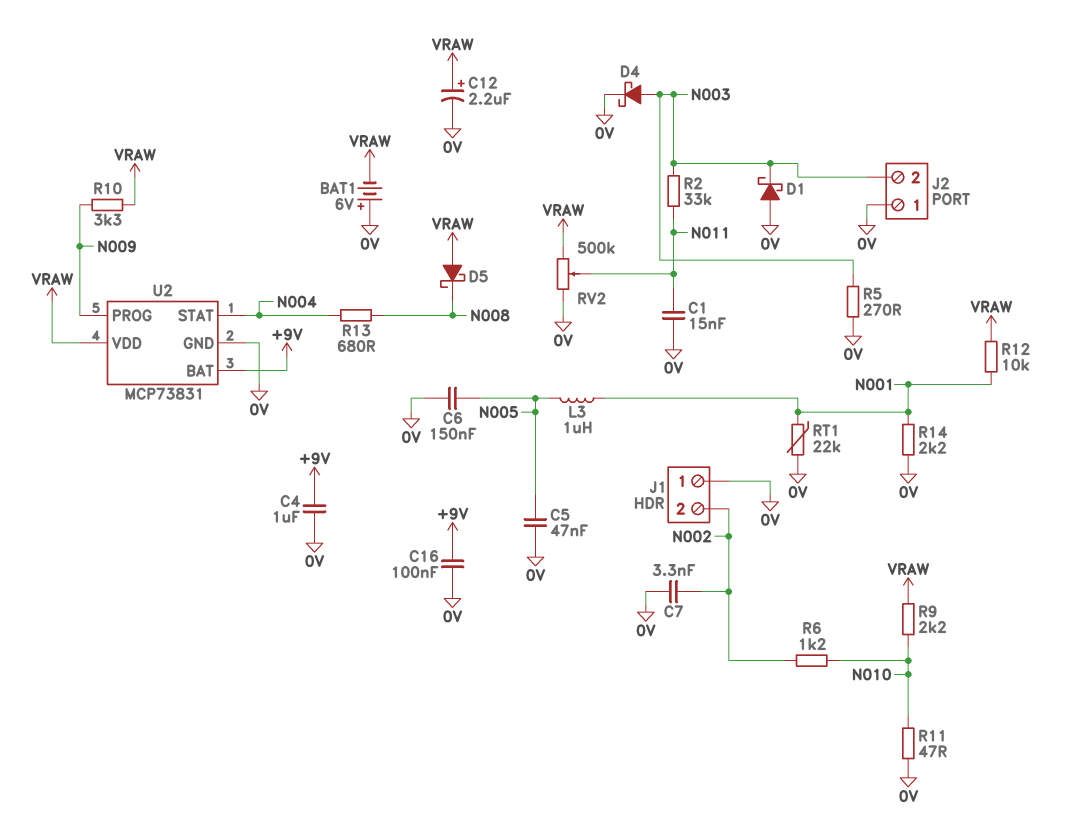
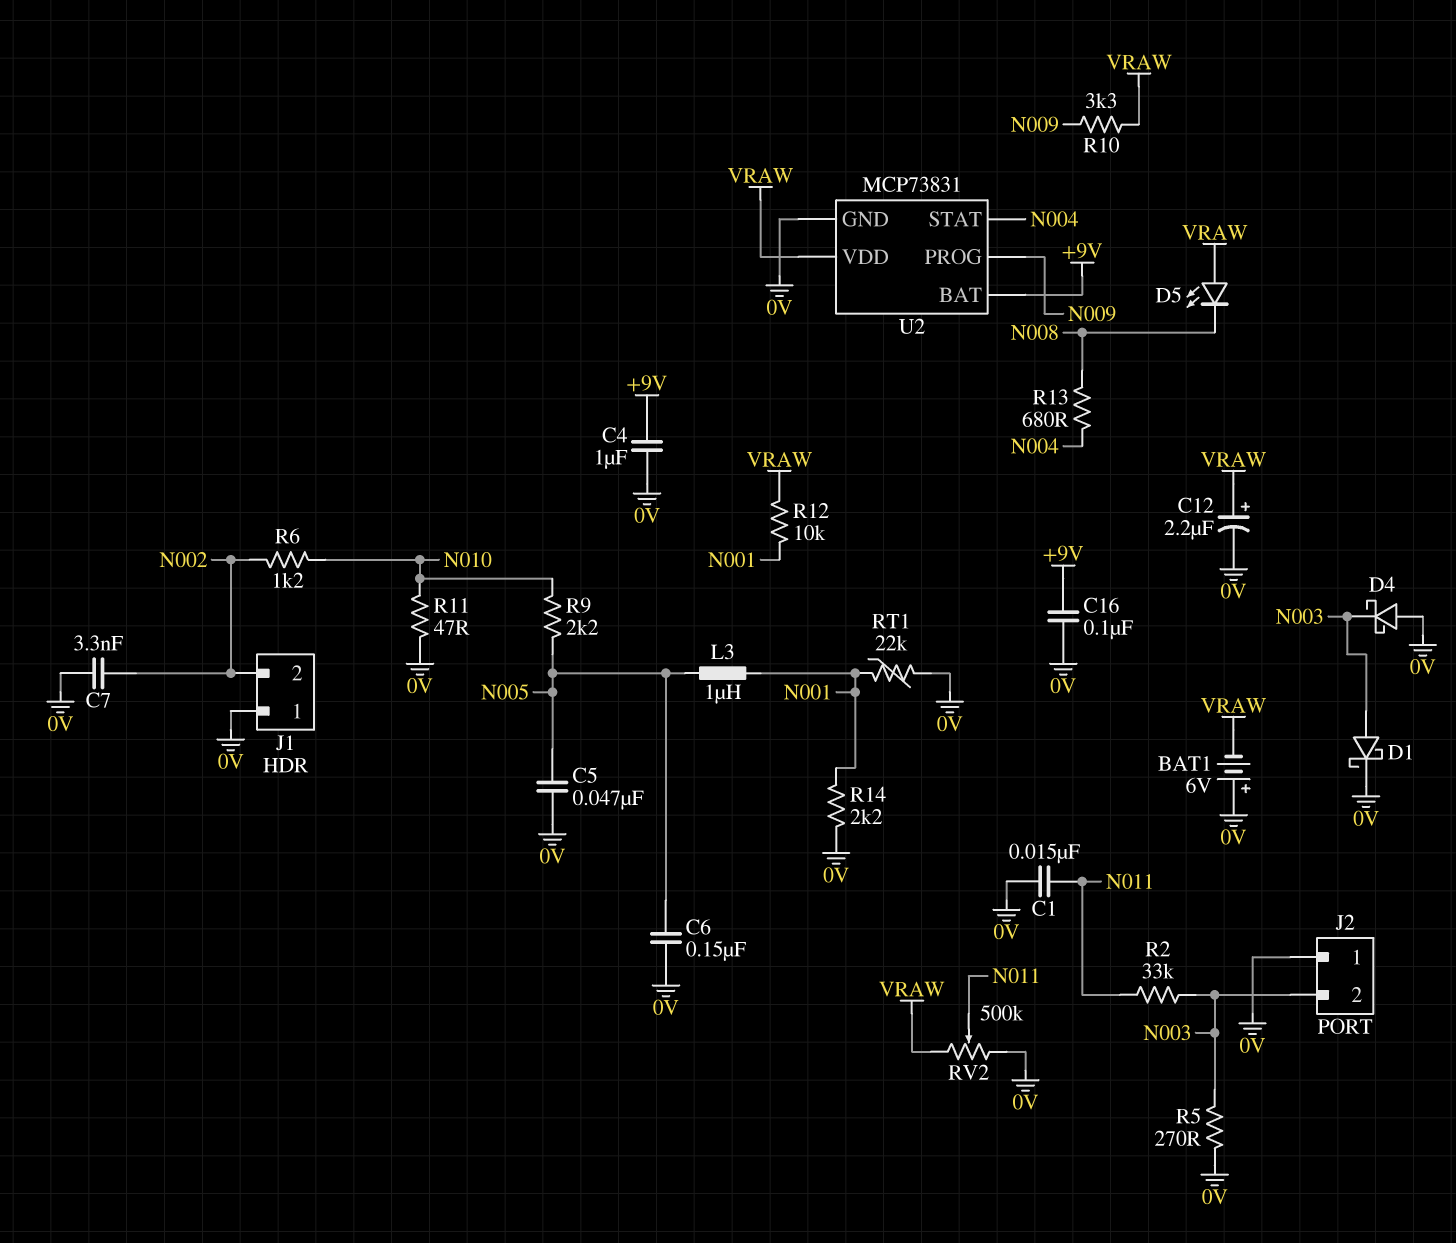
D1: schottky (A 0V, K N003) -> schottky (A N003, K 0V)
D4: schottky (A N003, K 0V) -> schottky (A 0V, K N003)
D5: schottky (A VRAW, K N008) -> LED (A VRAW, K N008)
R9: 2.2k (N010, VRAW) -> 2.2k (N005, N010)

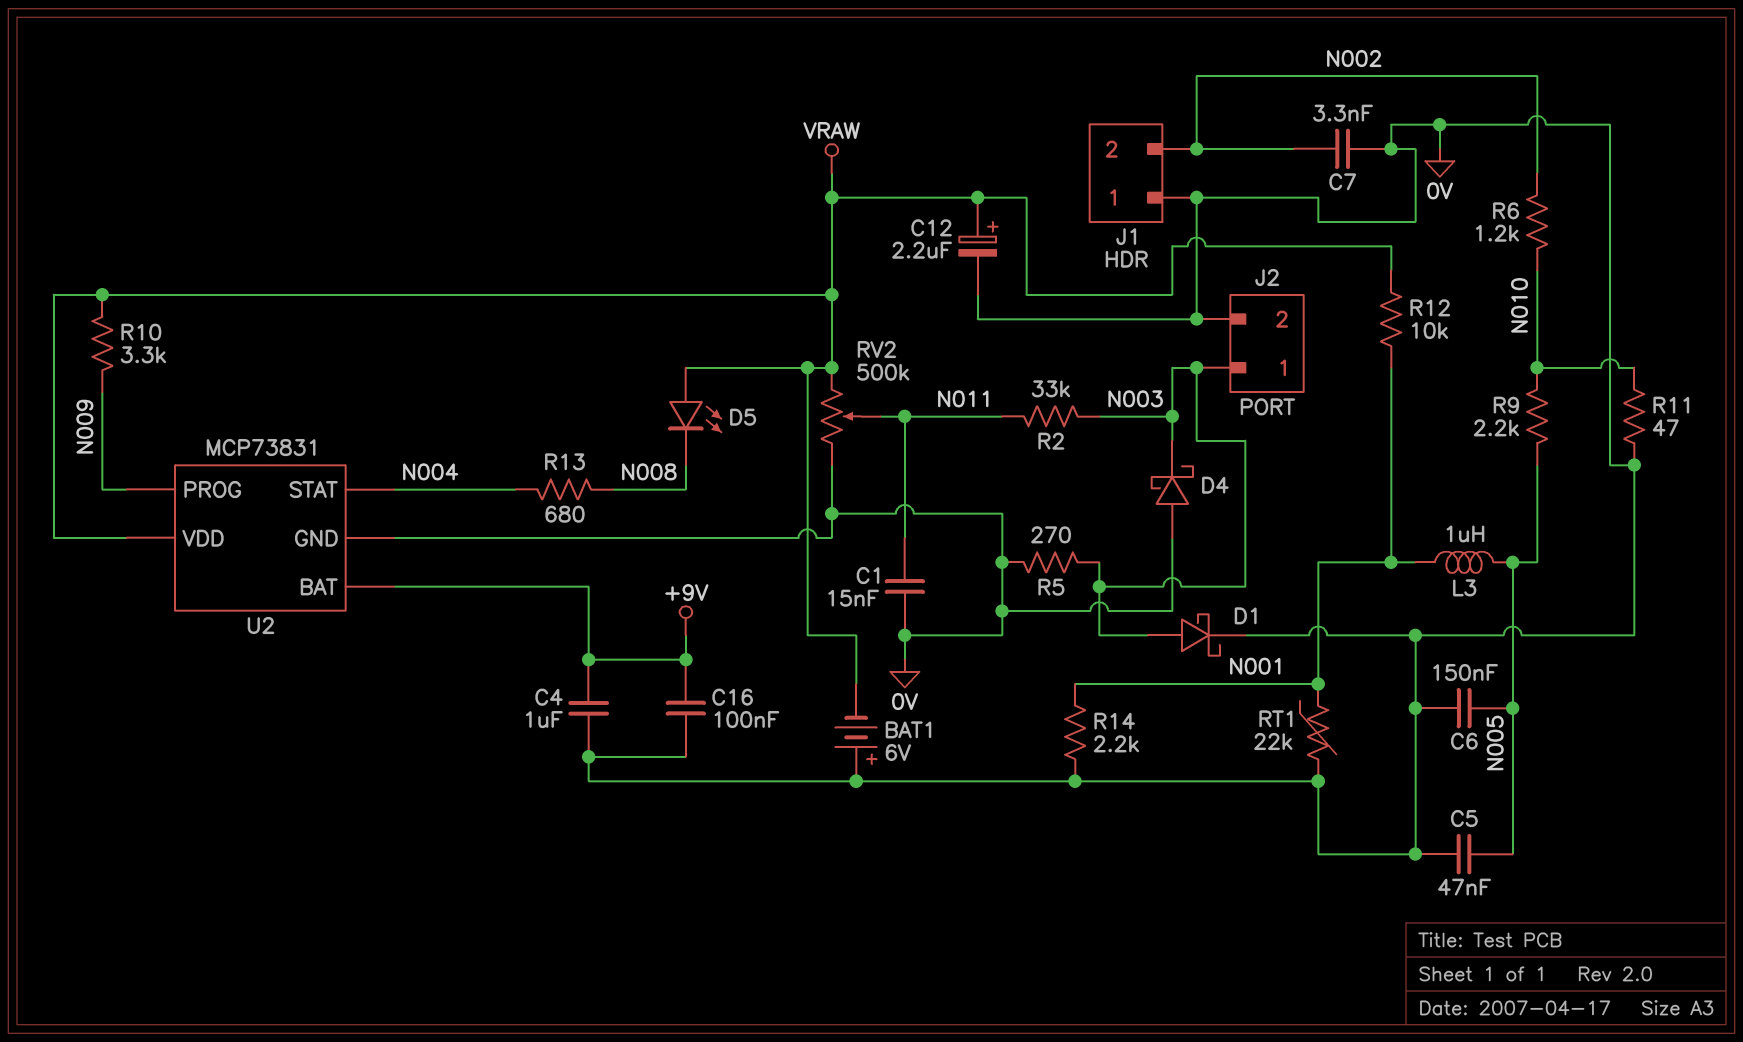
J2 pin 1: 0V -> N003
J2 pin 2: N003 -> 0V

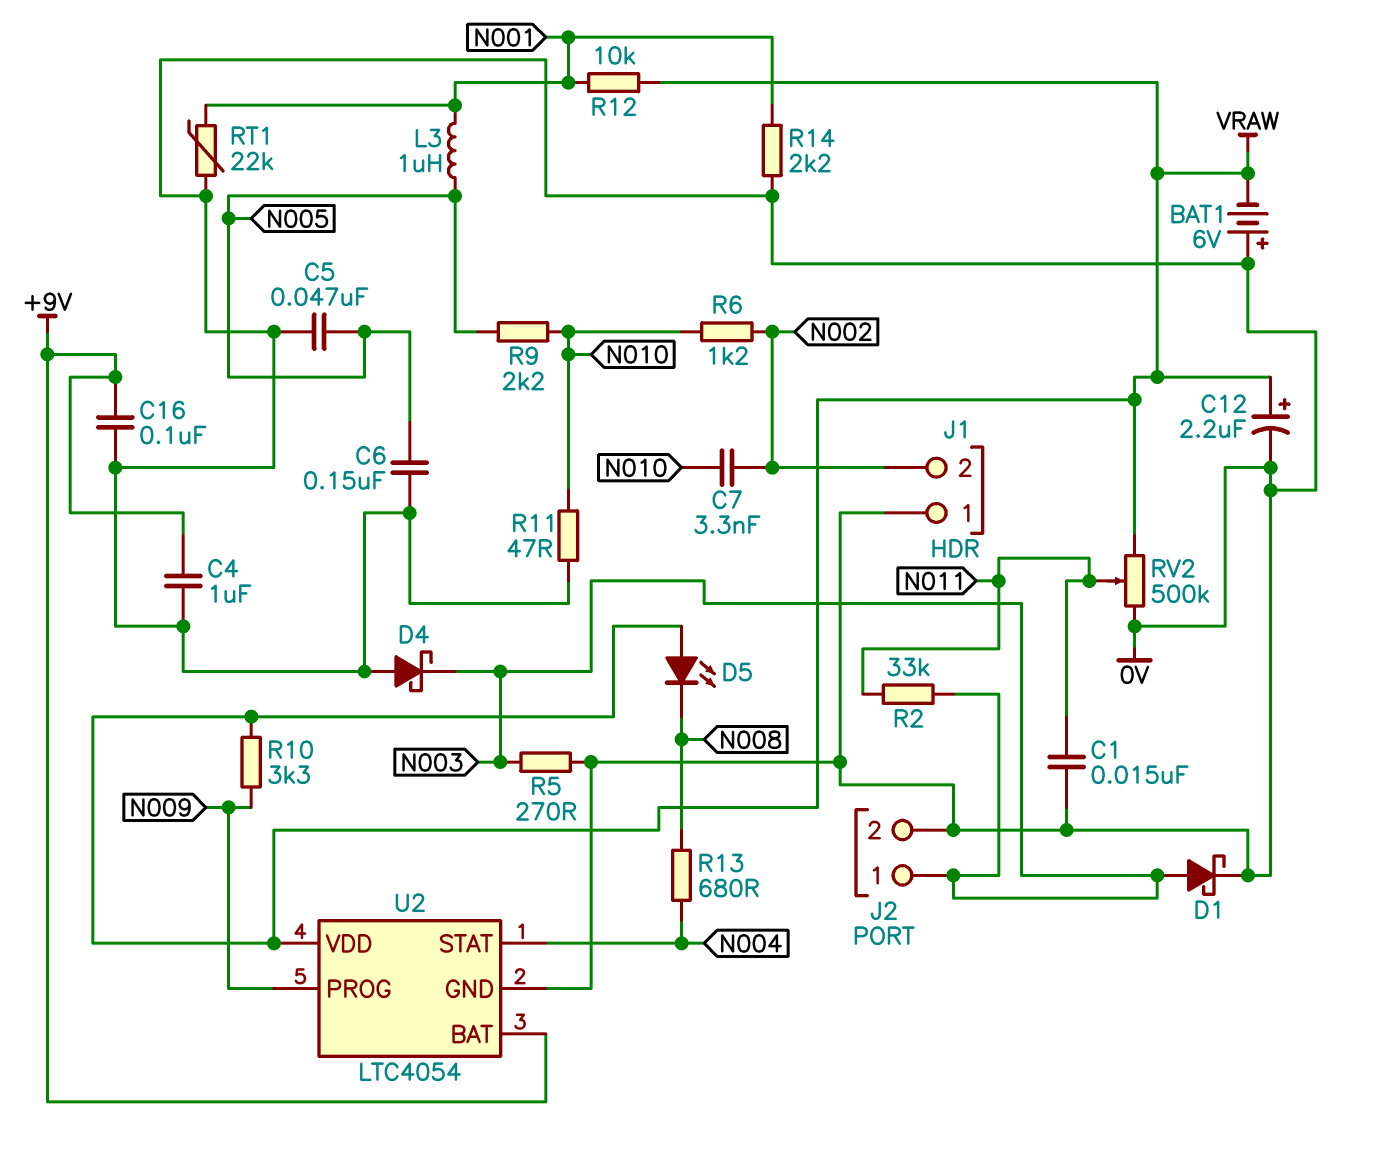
C7: 3.3nF (0V, N002) -> 3.3nF (N002, N010)
U2: MCP73831 -> LTC4054

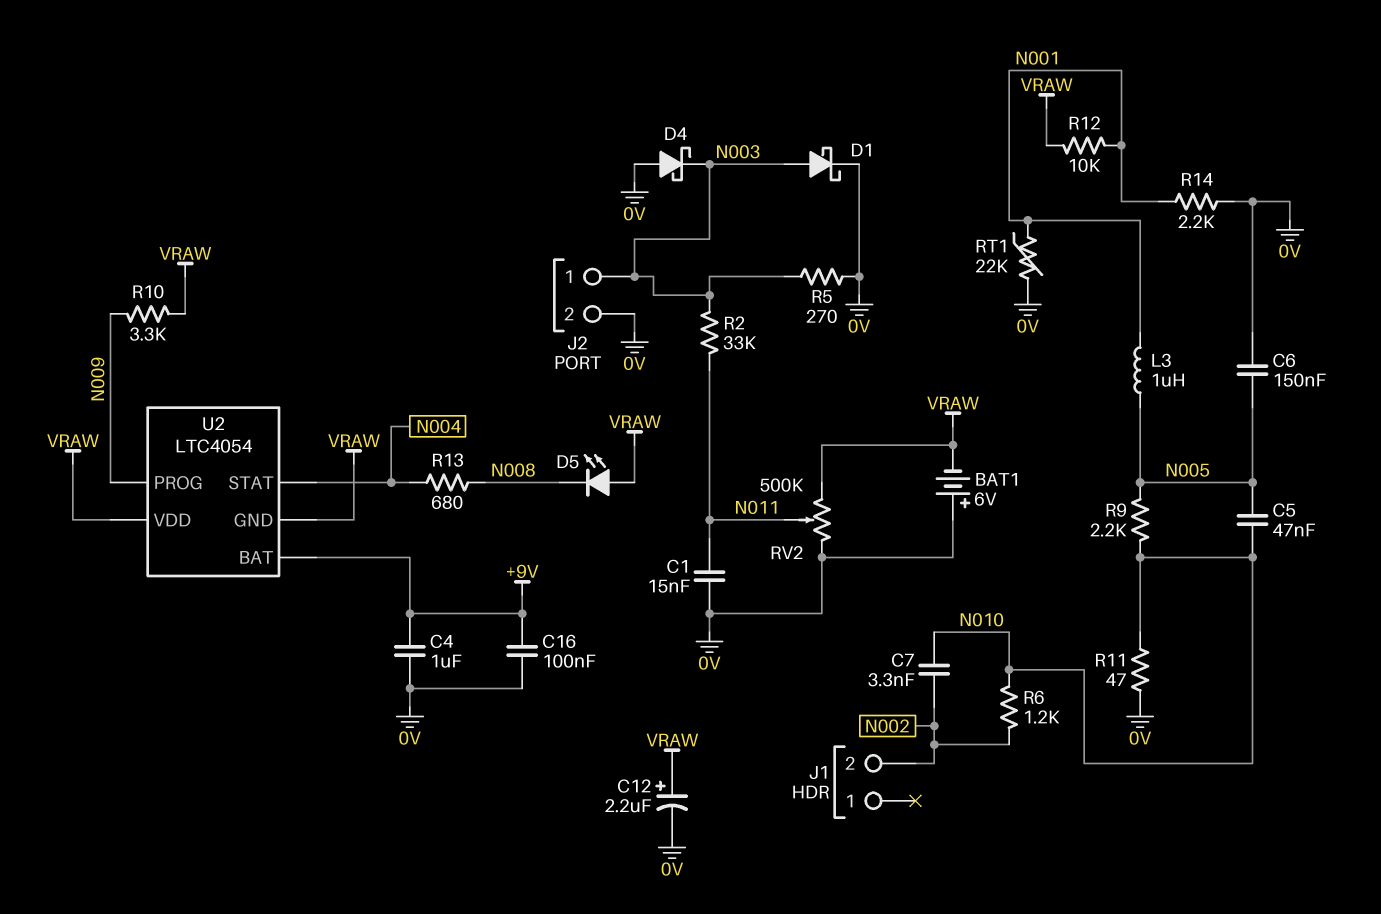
C5: 47nF (0V, N005) -> 47nF (N005, N010)
J1 pin 1: 0V -> none
U2 pin GND: 0V -> VRAW

